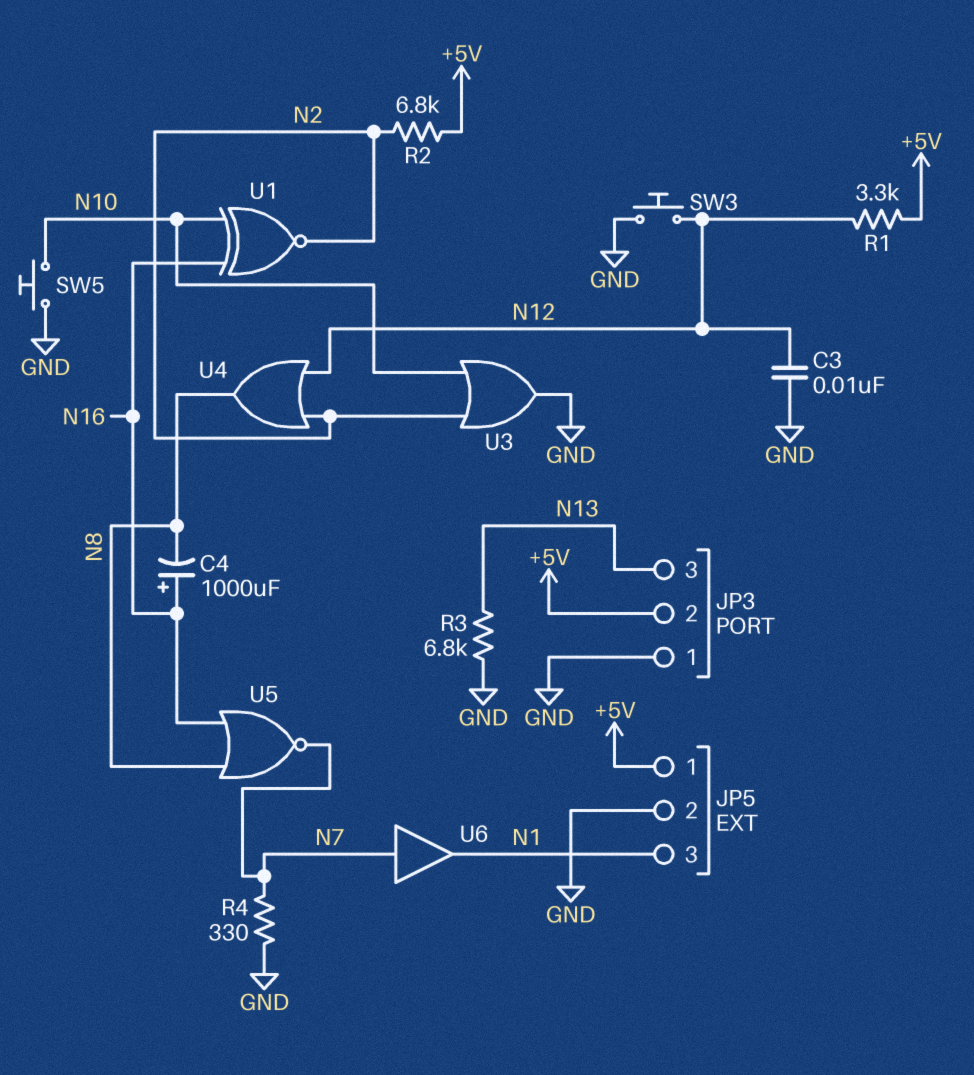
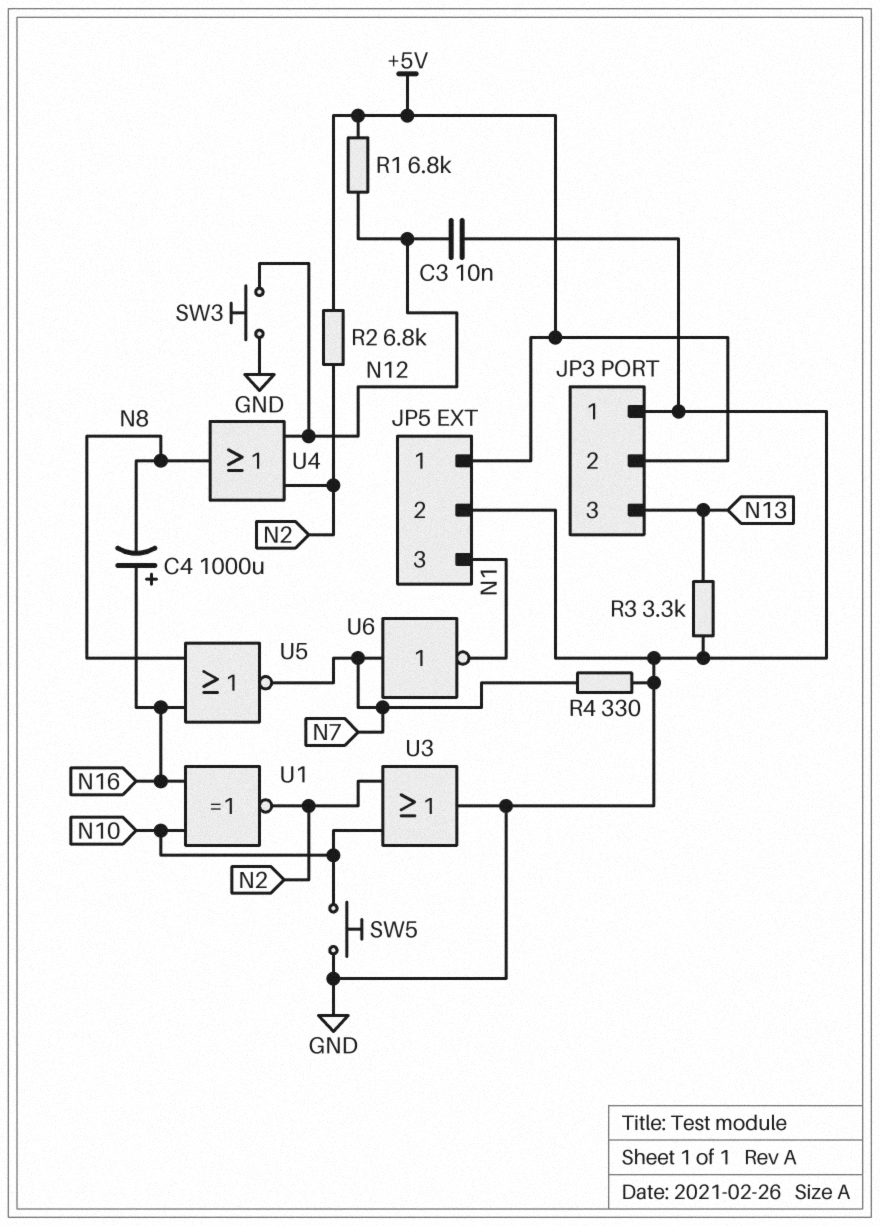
R1: 3.3k (+5V, N12) -> 6.8k (+5V, N12)
R3: 6.8k (GND, N13) -> 3.3k (GND, N13)
U6: buffer (in N7, out N1) -> NOT (in N7, out N1)

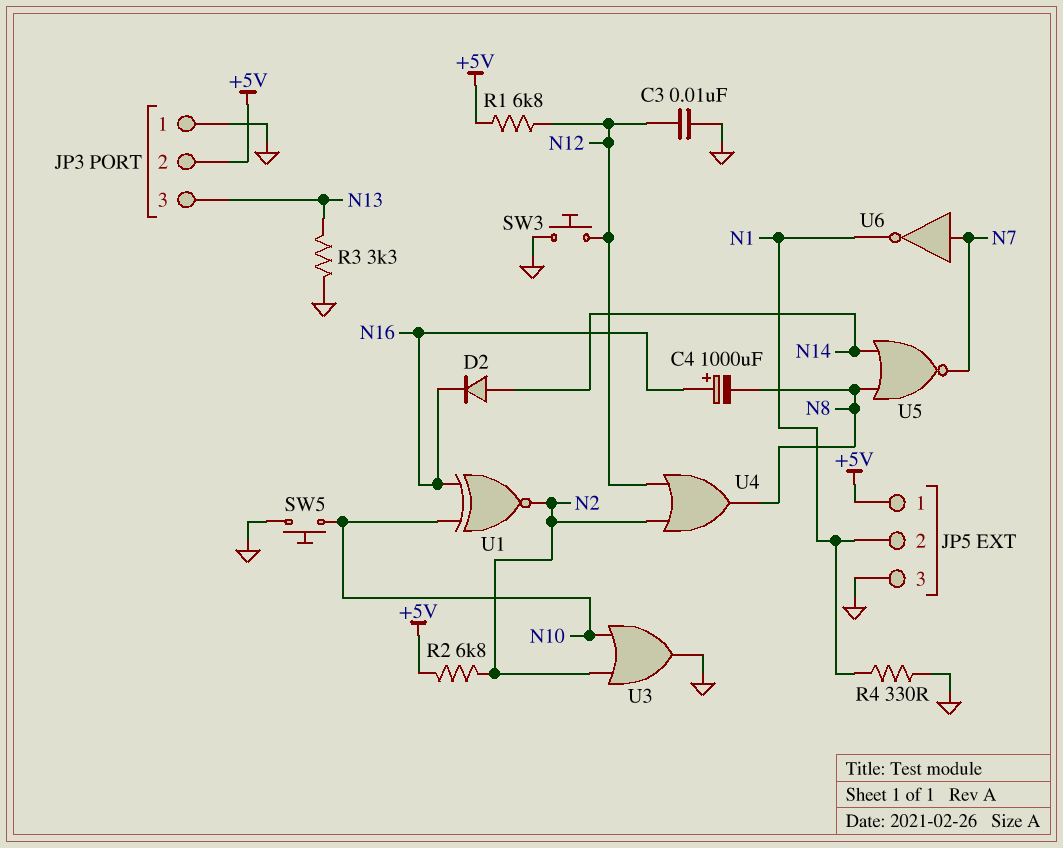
D2: none -> diode (A N14, K N16)
JP5 pin 2: GND -> N1
JP5 pin 3: N1 -> GND
R4: 330 (GND, N7) -> 330 (GND, N1)
U5: NOR (in N8, in N16, out N7) -> NOR (in N8, in N14, out N7)

